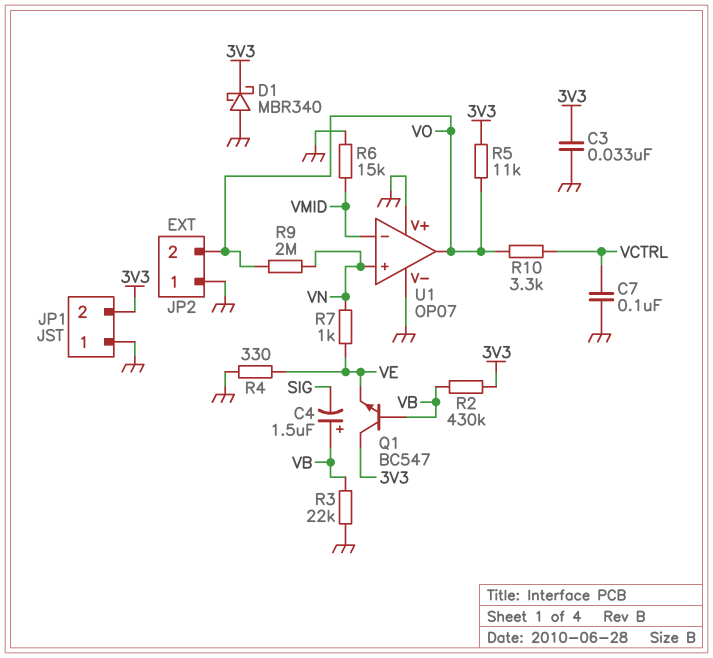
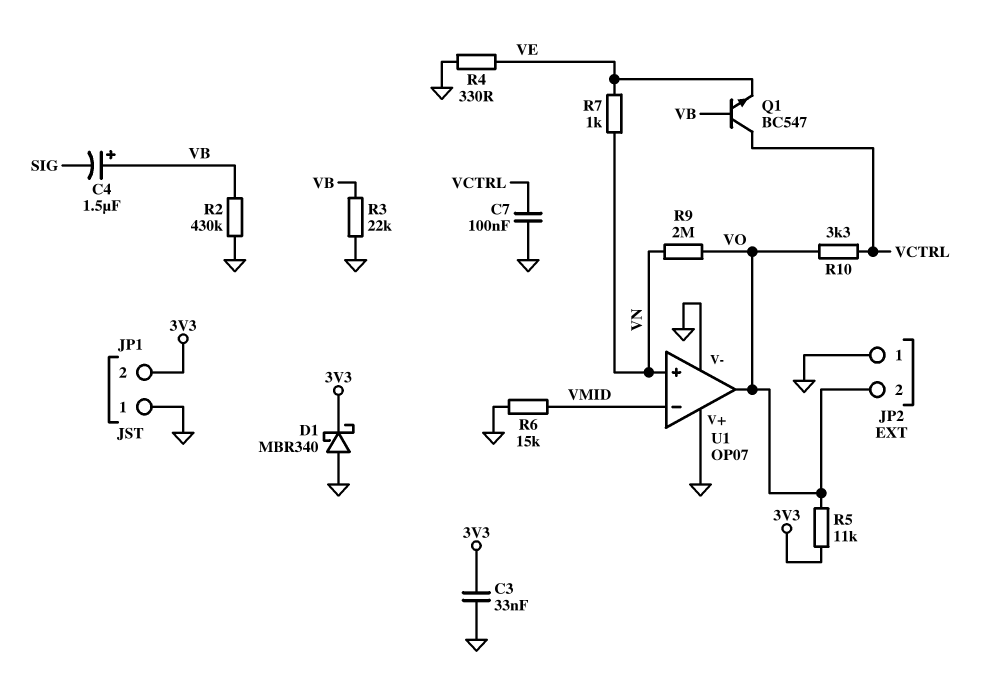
Q1: NPN BC547 (B VB, C 3V3, E VE) -> NPN BC547 (B VB, C VCTRL, E VE)
R2: 430k (3V3, VB) -> 430k (GND, VB)

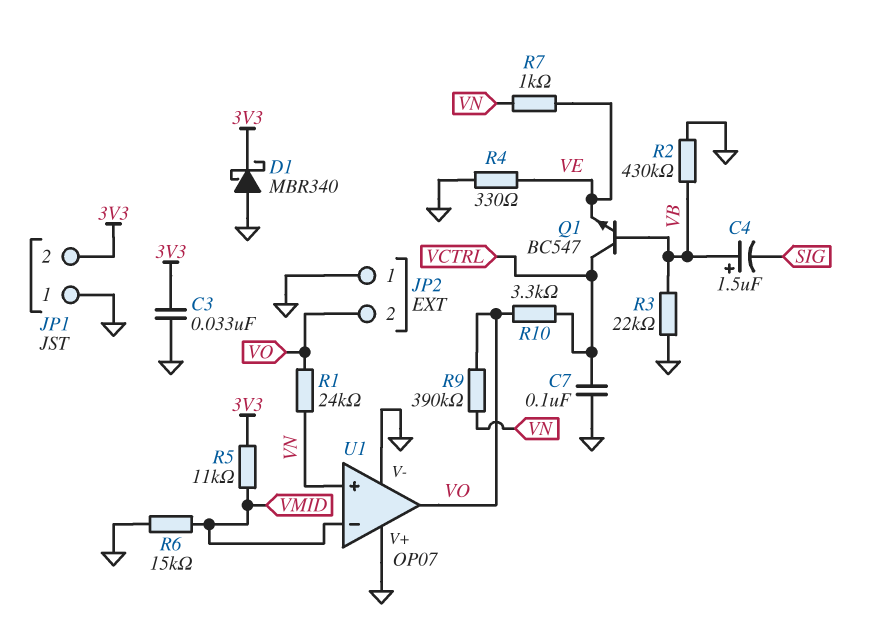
R1: none -> 24k (VN, VO)
R5: 11k (3V3, VO) -> 11k (3V3, VMID)
R9: 2M (VN, VO) -> 390k (VN, VO)

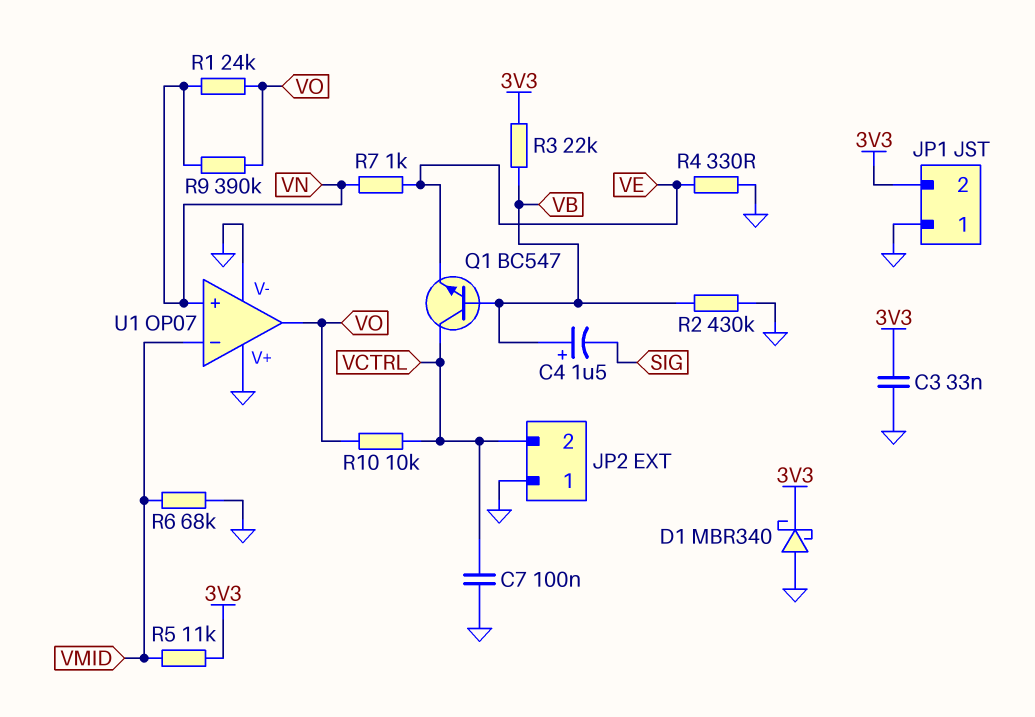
JP2 pin 2: VO -> VCTRL
R3: 22k (GND, VB) -> 22k (3V3, VB)
R6: 15k (GND, VMID) -> 68k (GND, VMID)
R10: 3.3k (VCTRL, VO) -> 10k (VCTRL, VO)

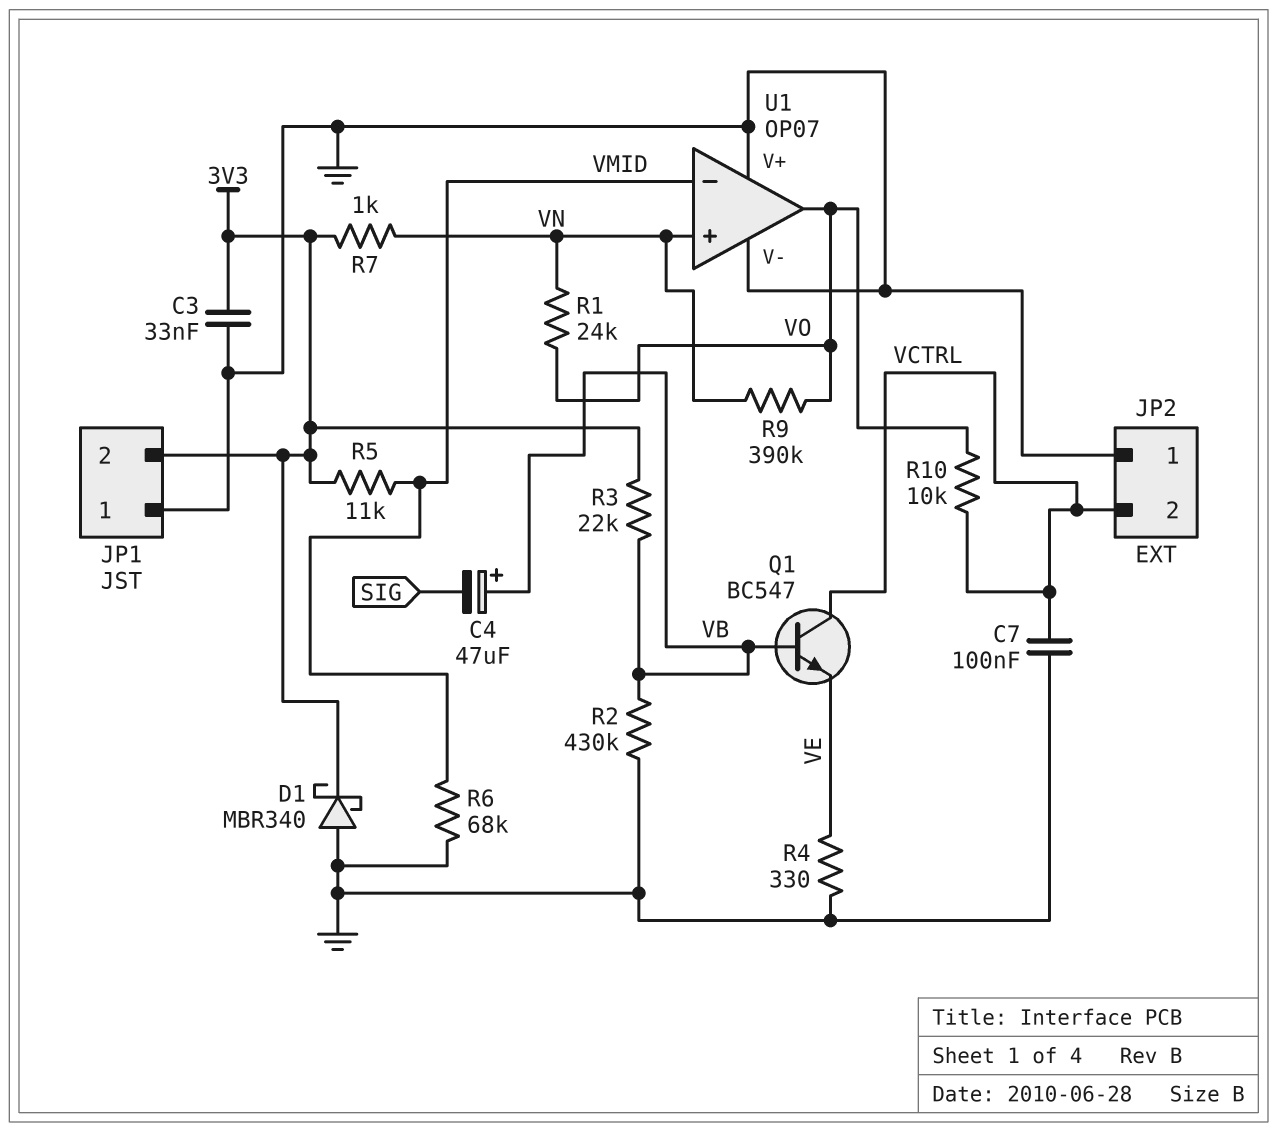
C4: 1.5uF (plus VB, minus SIG) -> 47uF (plus VB, minus SIG)
R7: 1k (VE, VN) -> 1k (3V3, VN)

